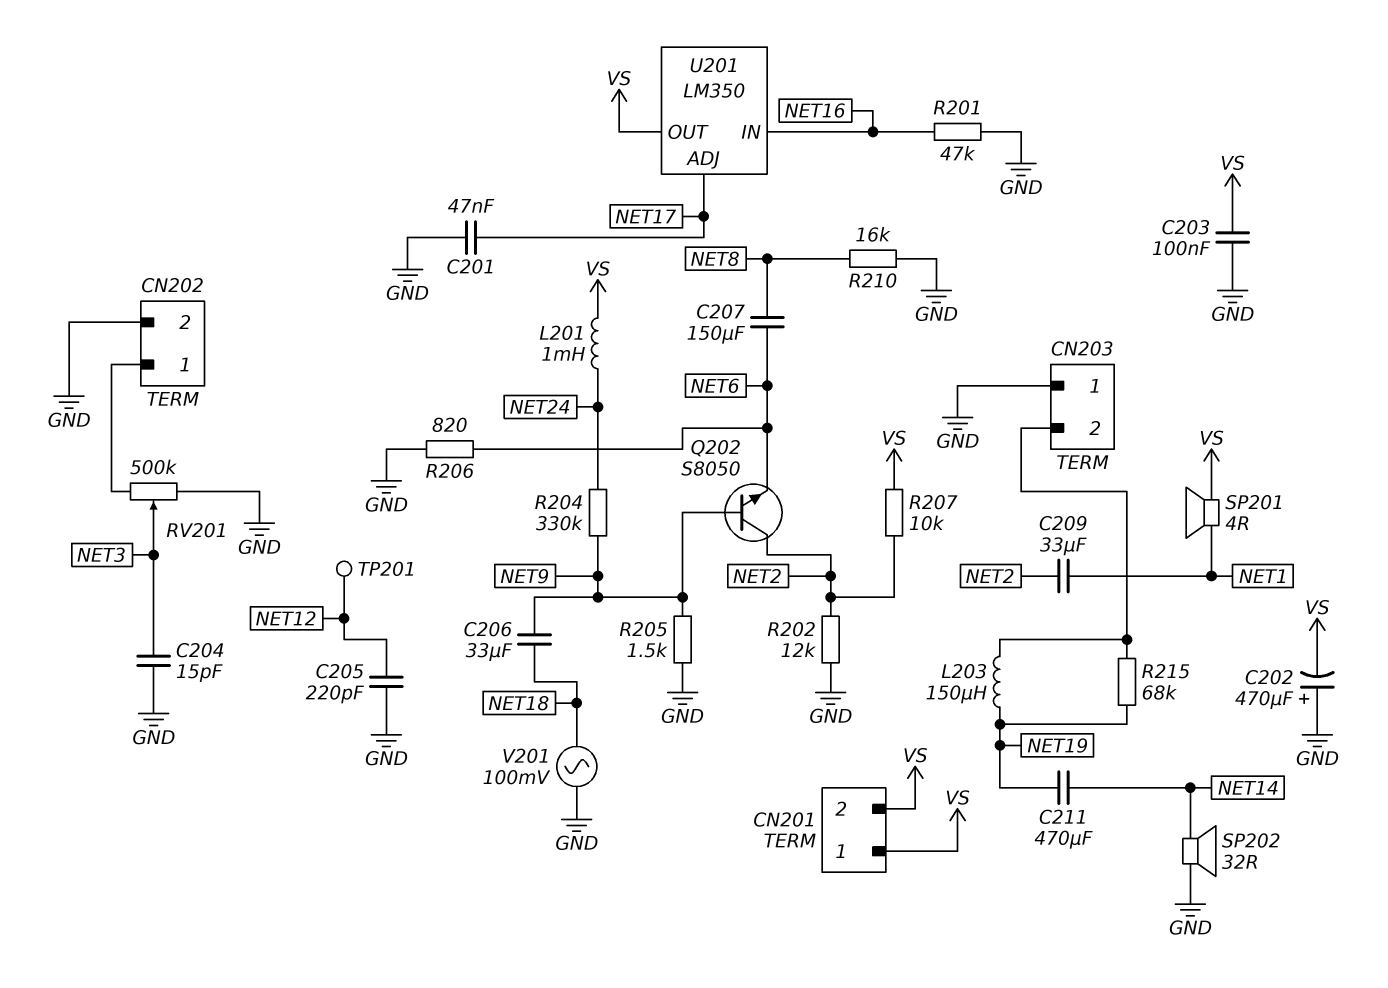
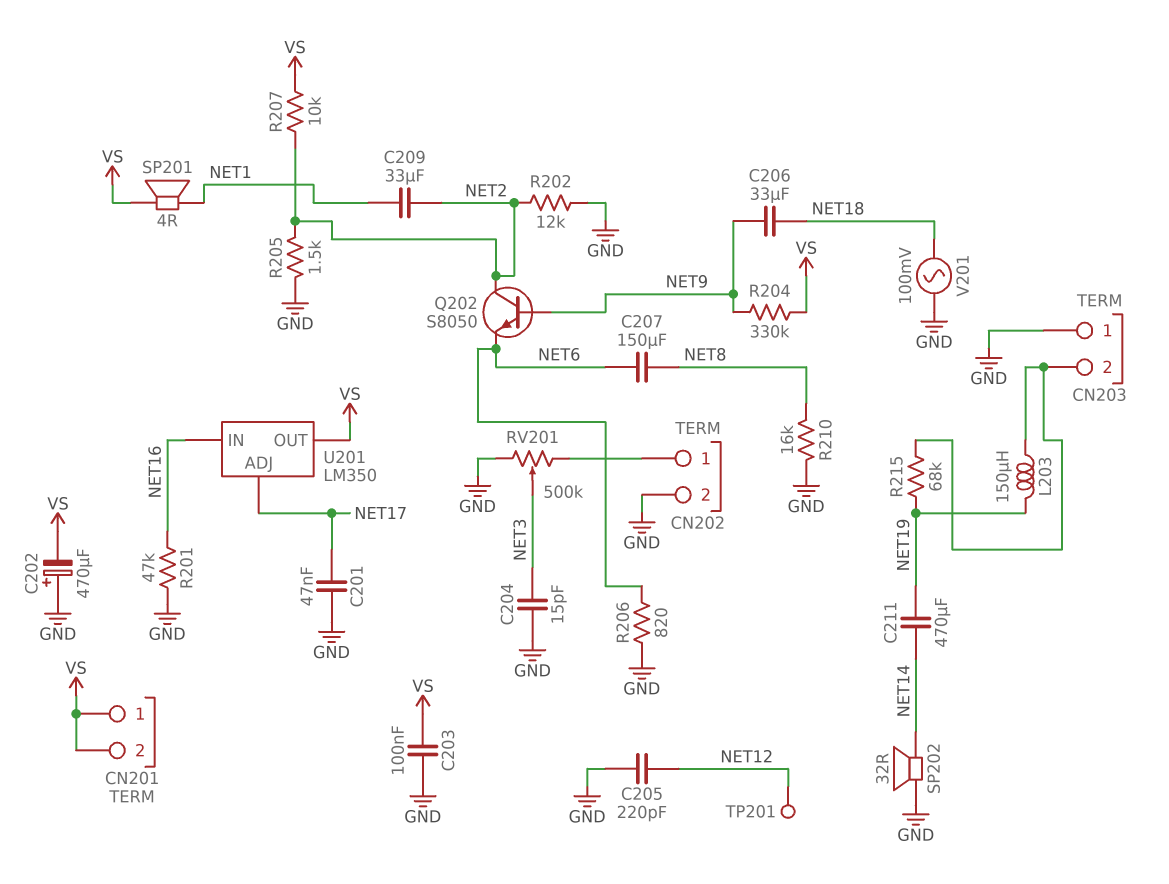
L201: 1mH (NET24, VS) -> none
R204: 330k (NET9, NET24) -> 330k (NET9, VS)
R205: 1.5k (GND, NET9) -> 1.5k (GND, NET2)

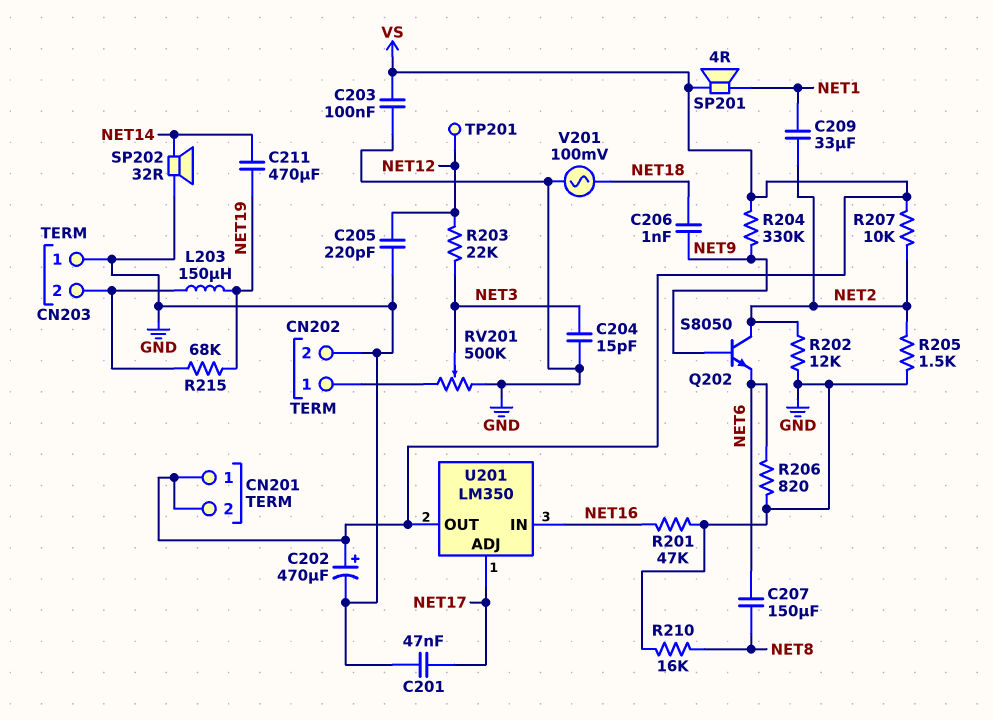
C202: 470uF (plus GND, minus VS) -> 470uF (plus VS, minus GND)
C206: 33uF (NET9, NET18) -> 1nF (NET9, NET18)
R203: none -> 22k (NET3, NET12)

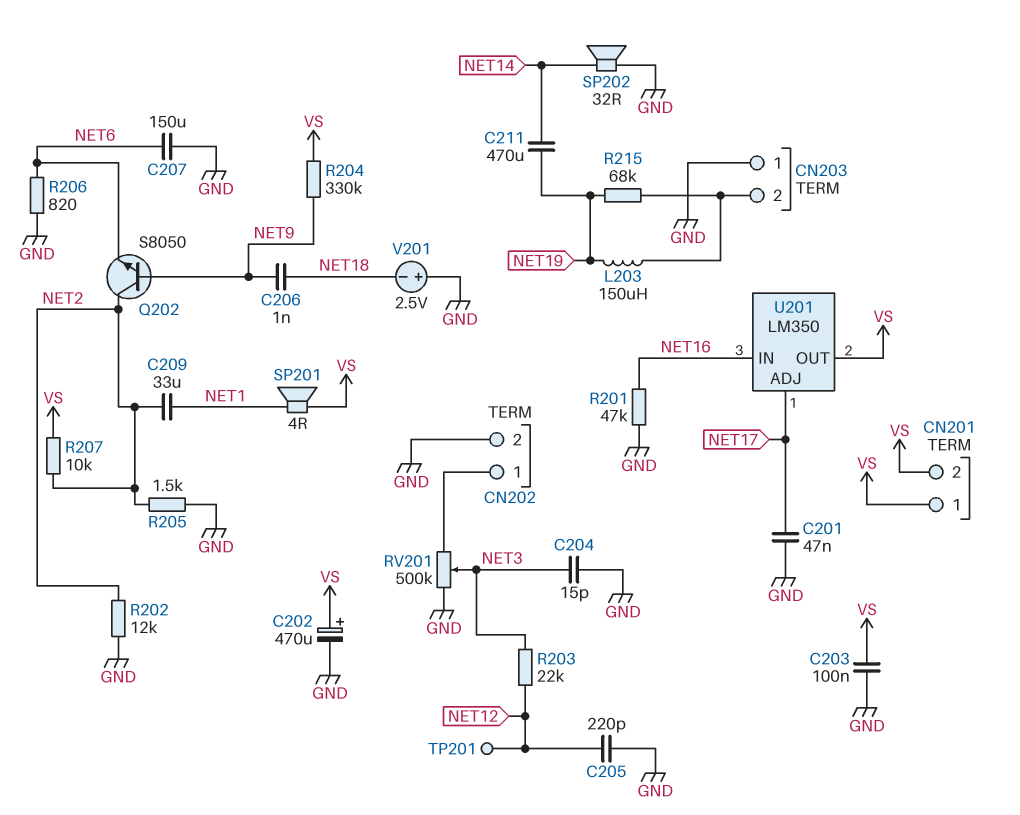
C207: 150uF (NET6, NET8) -> 150uF (GND, NET6)
R210: 16k (GND, NET8) -> none
V201: AC 100mV (GND, NET18) -> 2.5V (plus GND, minus NET18)

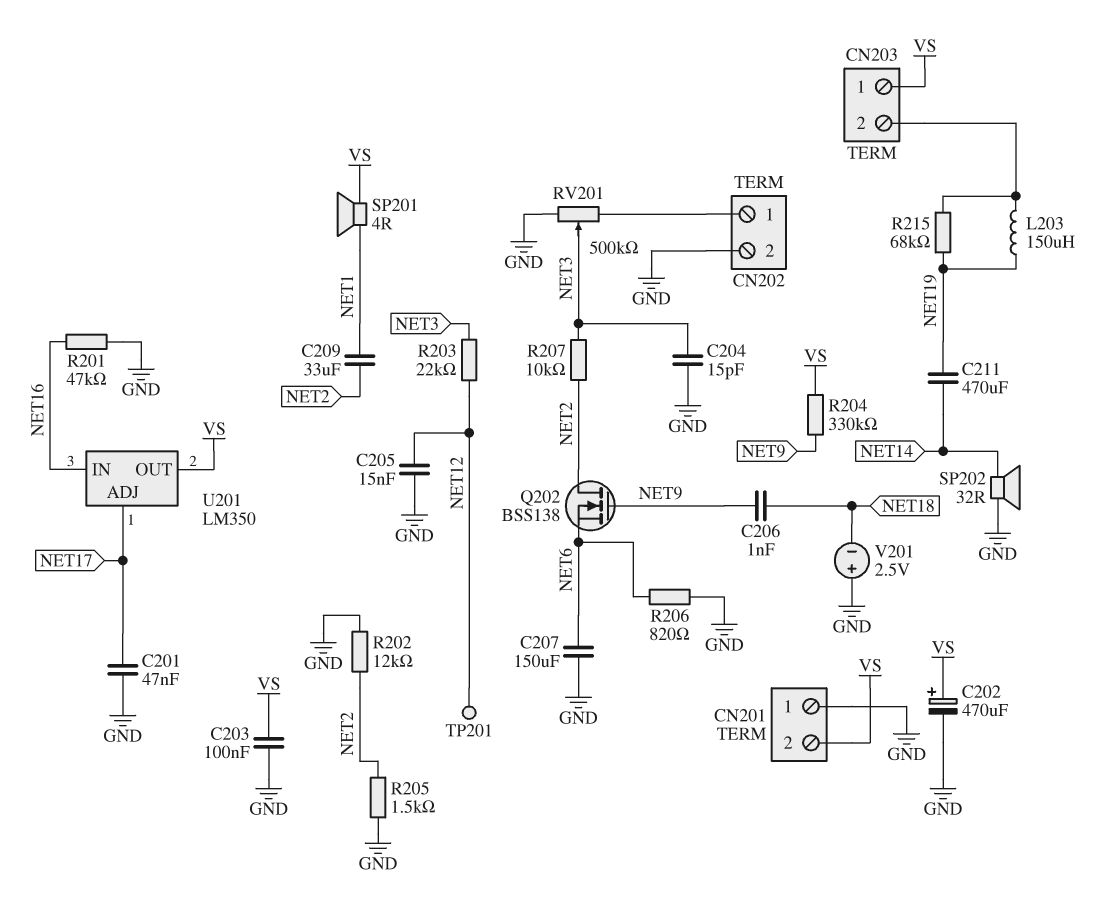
C205: 220pF (GND, NET12) -> 15nF (GND, NET12)
CN201 pin 1: VS -> GND
CN203 pin 1: GND -> VS
Q202: NPN S8050 (B NET9, C NET2, E NET6) -> NMOS BSS138 (G NET9, D NET2, S NET6)
R207: 10k (NET2, VS) -> 10k (NET2, NET3)

